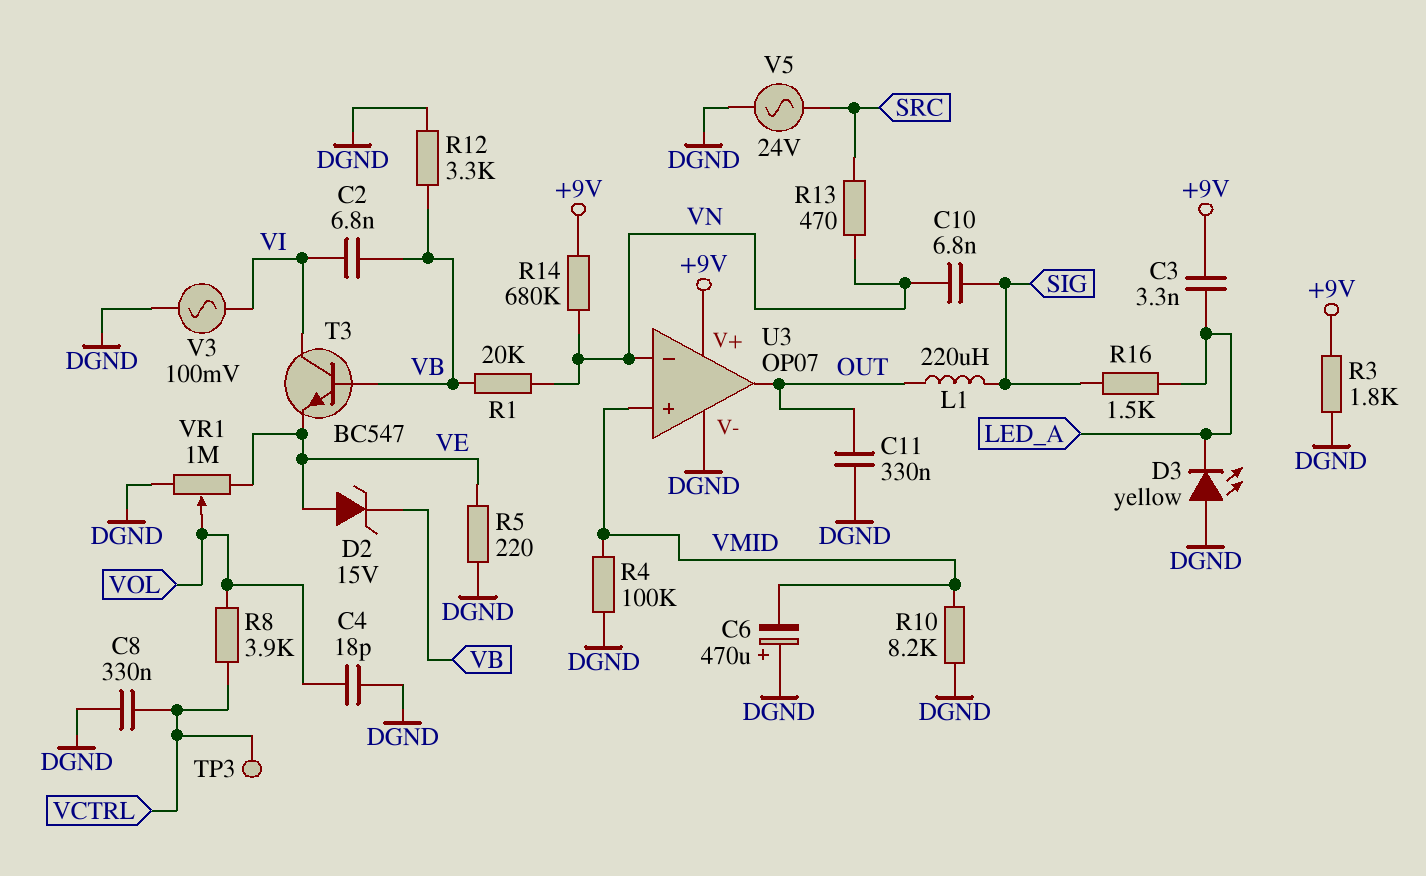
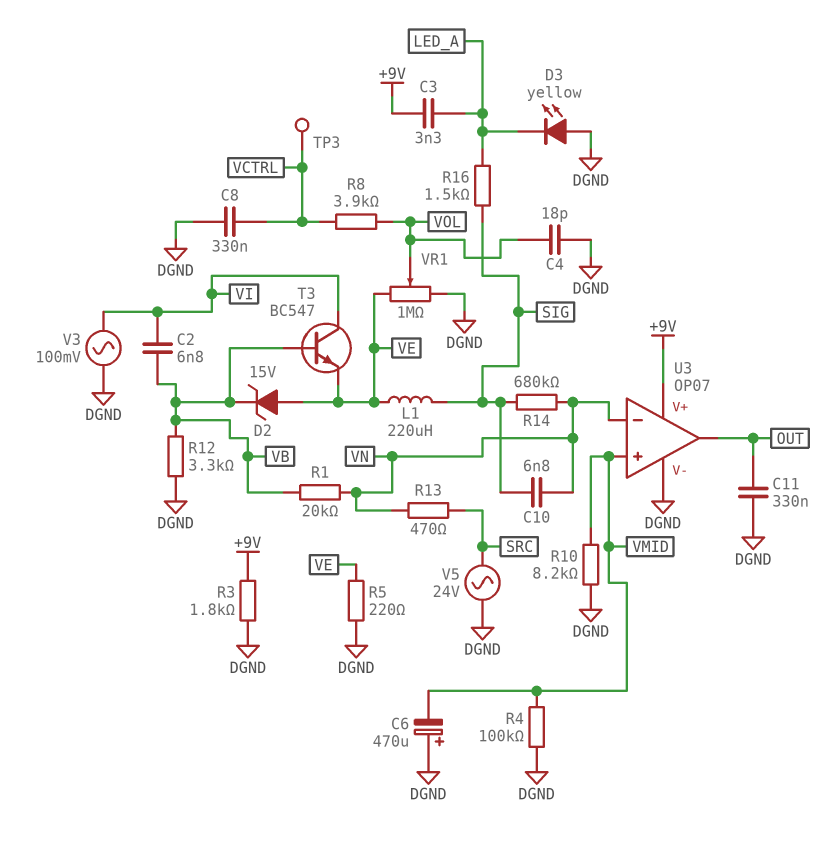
L1: 220uH (OUT, SIG) -> 220uH (SIG, VE)
R14: 680k (+9V, VN) -> 680k (SIG, VN)

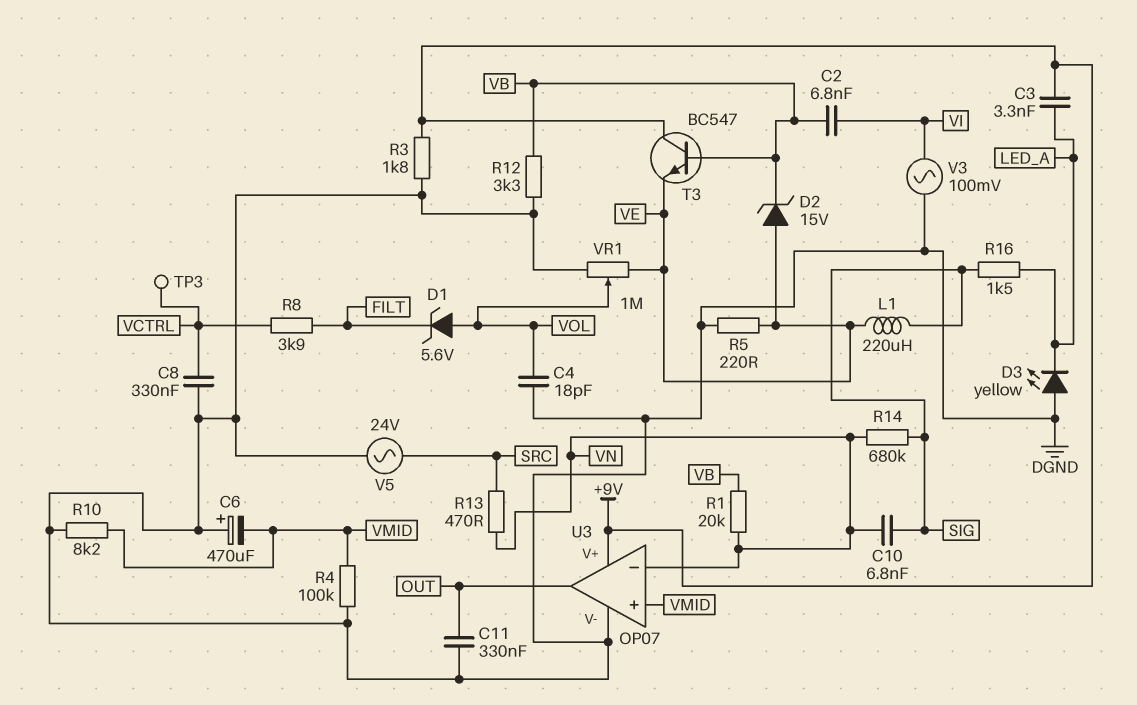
D1: none -> zener 5.6V (A VOL, K FILT)
R8: 3.9k (VCTRL, VOL) -> 3.9k (FILT, VCTRL)
T3: NPN BC547 (B VB, C VI, E VE) -> NPN BC547 (B VB, C +9V, E VE)

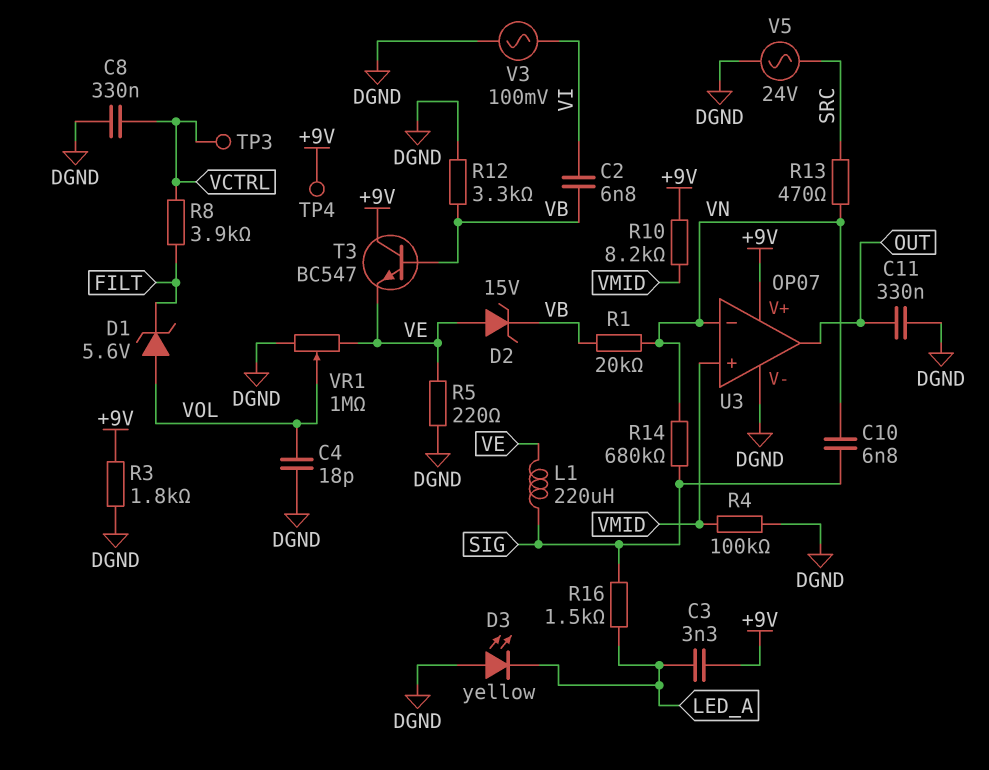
C6: 470uF (plus DGND, minus VMID) -> none
R10: 8.2k (DGND, VMID) -> 8.2k (+9V, VMID)
TP4: none -> test point (+9V)

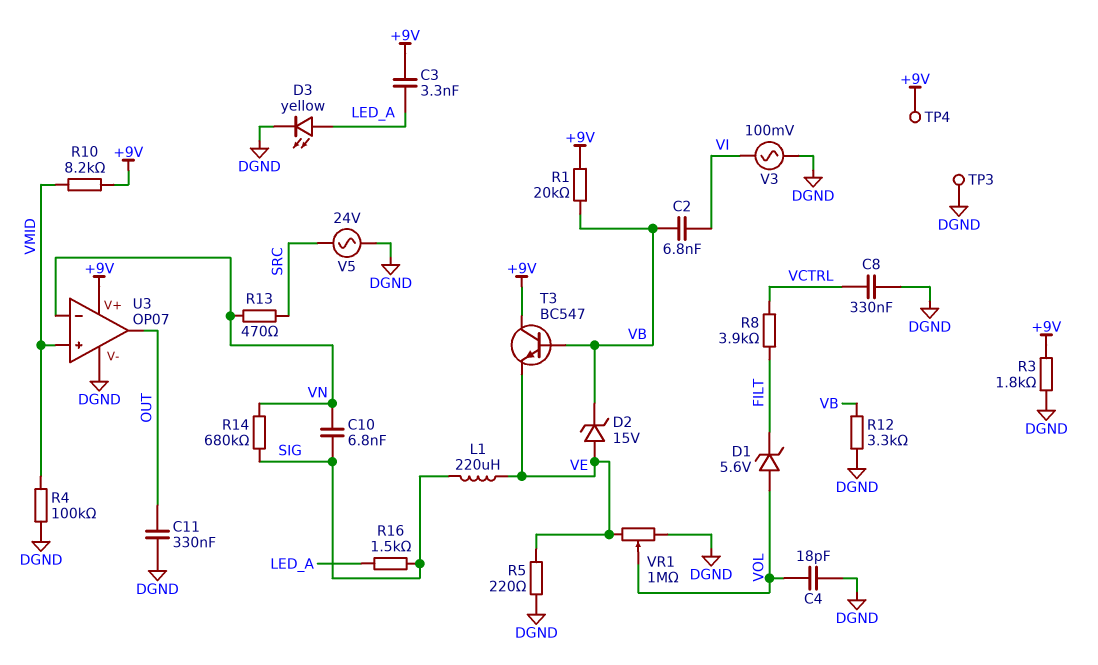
D3: LED yellow (A DGND, K LED_A) -> LED yellow (A LED_A, K DGND)
R1: 20k (VB, VN) -> 20k (+9V, VB)
TP3: test point (VCTRL) -> test point (DGND)

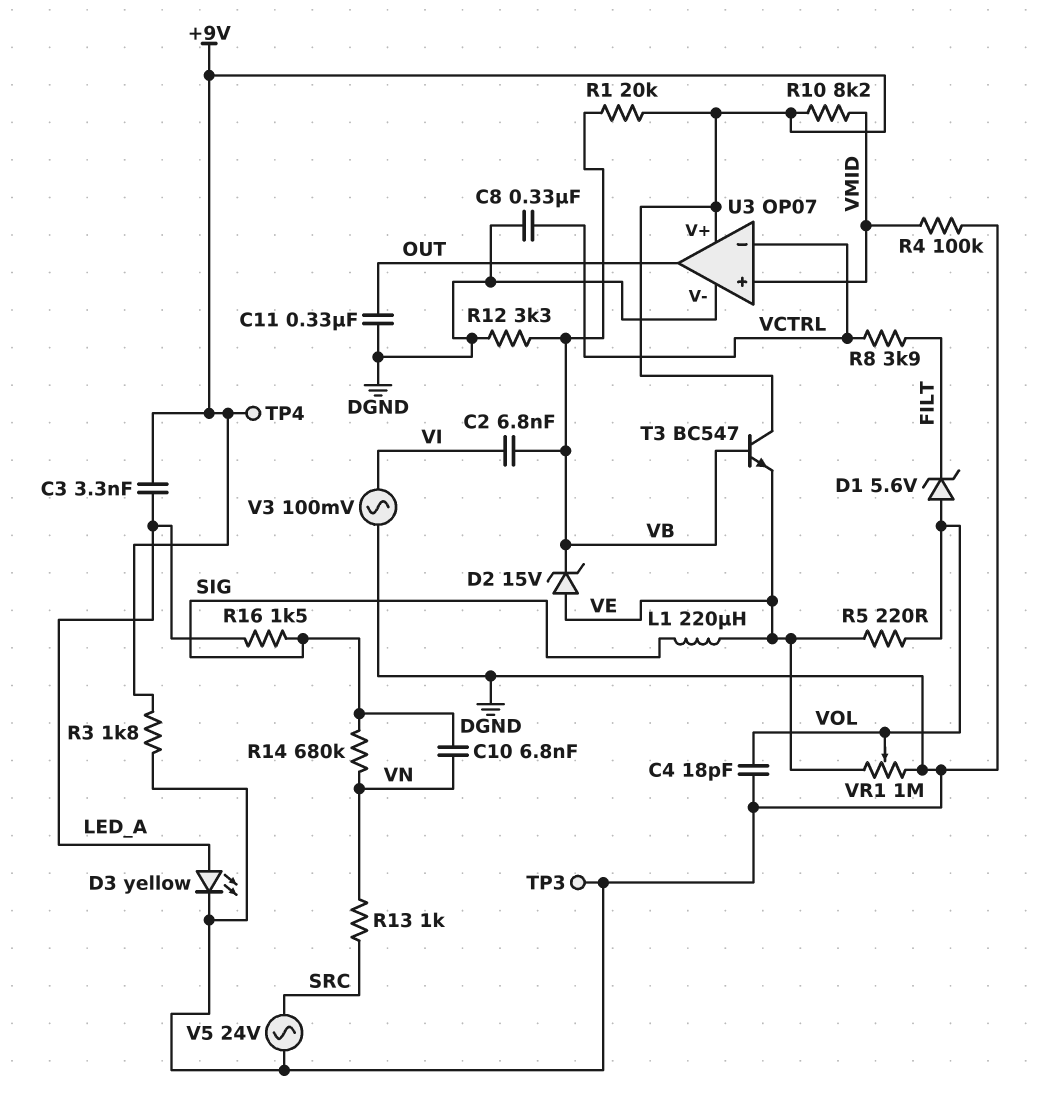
R5: 220 (DGND, VE) -> 220 (VE, VOL)
R13: 470 (SRC, VN) -> 1k (SRC, VN)
U3 pin in-: VN -> VCTRL

